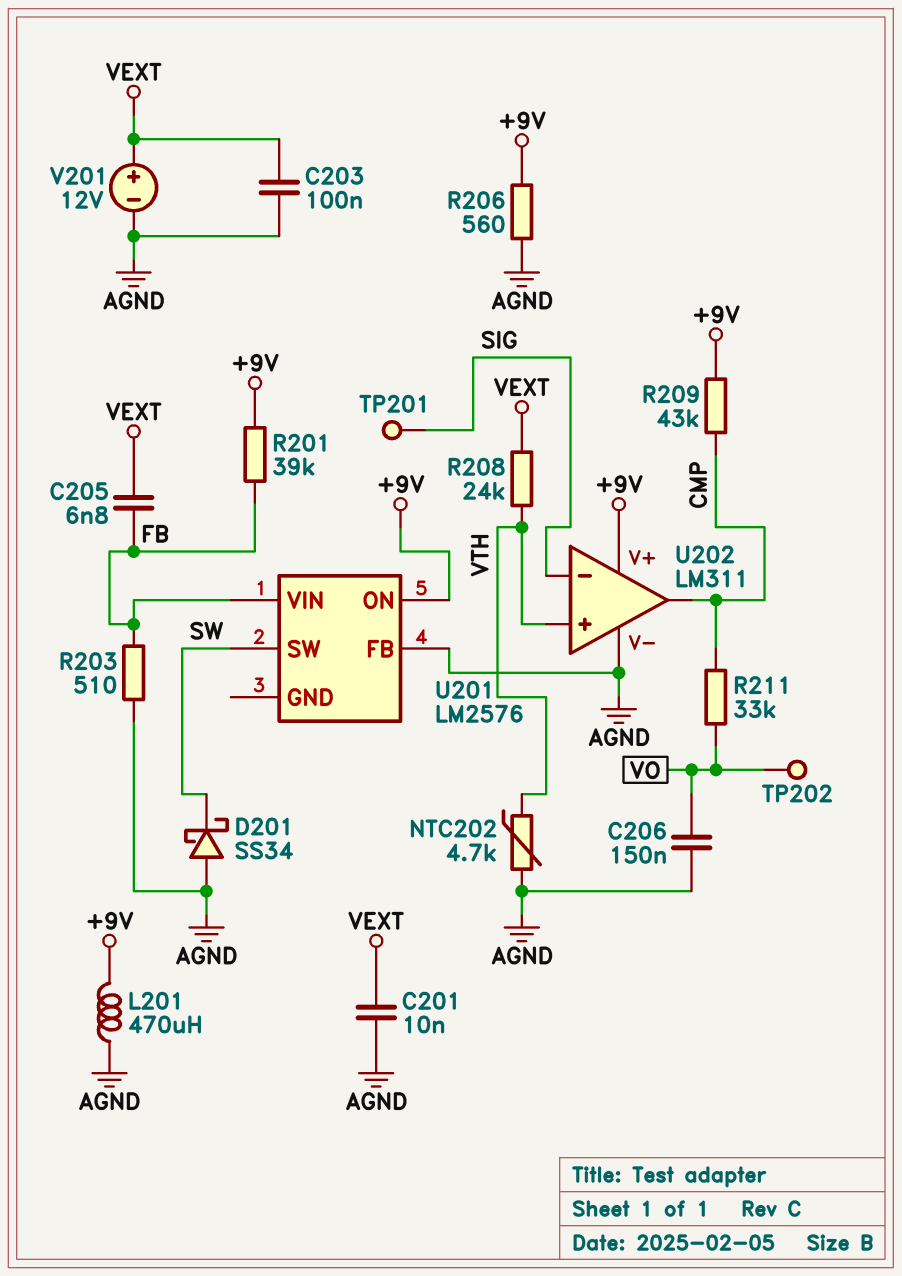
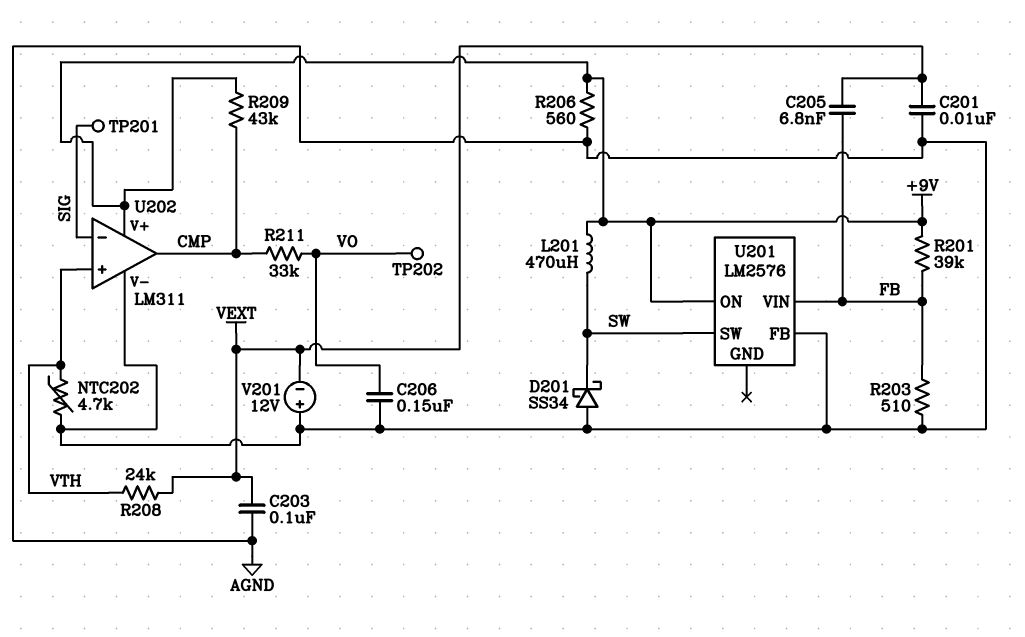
L201: 470uH (+9V, AGND) -> 470uH (+9V, SW)
V201: 12V (plus VEXT, minus AGND) -> 12V (plus AGND, minus VEXT)

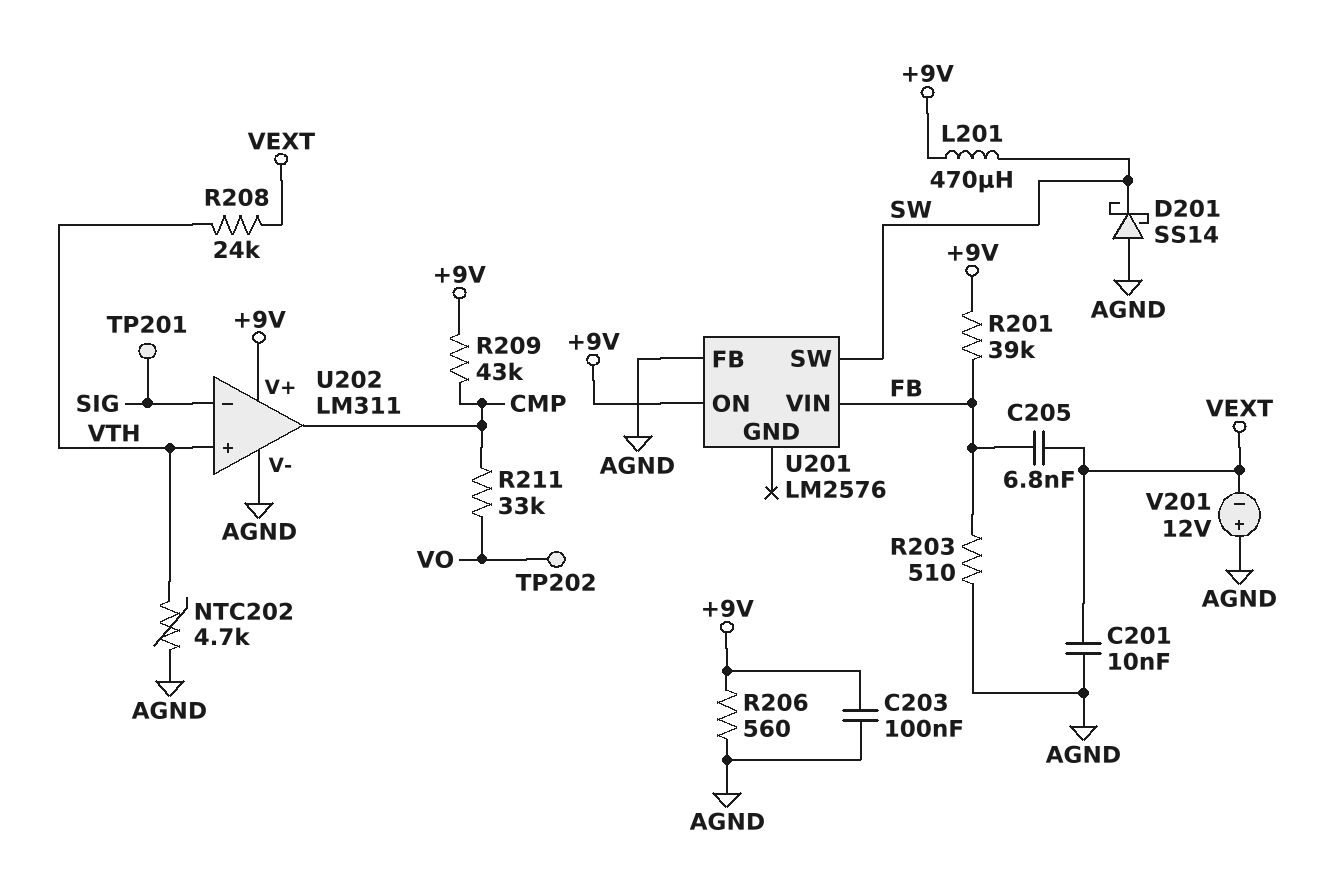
C203: 100nF (AGND, VEXT) -> 100nF (+9V, AGND)
C206: 150nF (AGND, VO) -> none
D201: schottky SS34 (A AGND, K SW) -> schottky SS14 (A AGND, K SW)

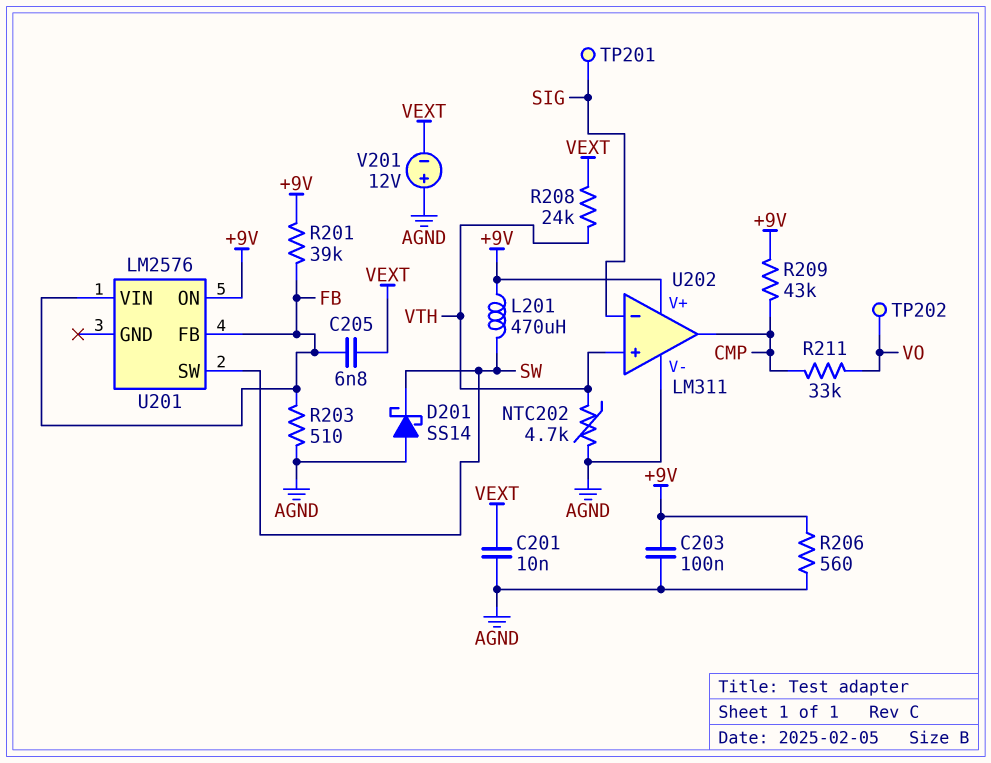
U201 pin FB: AGND -> FB

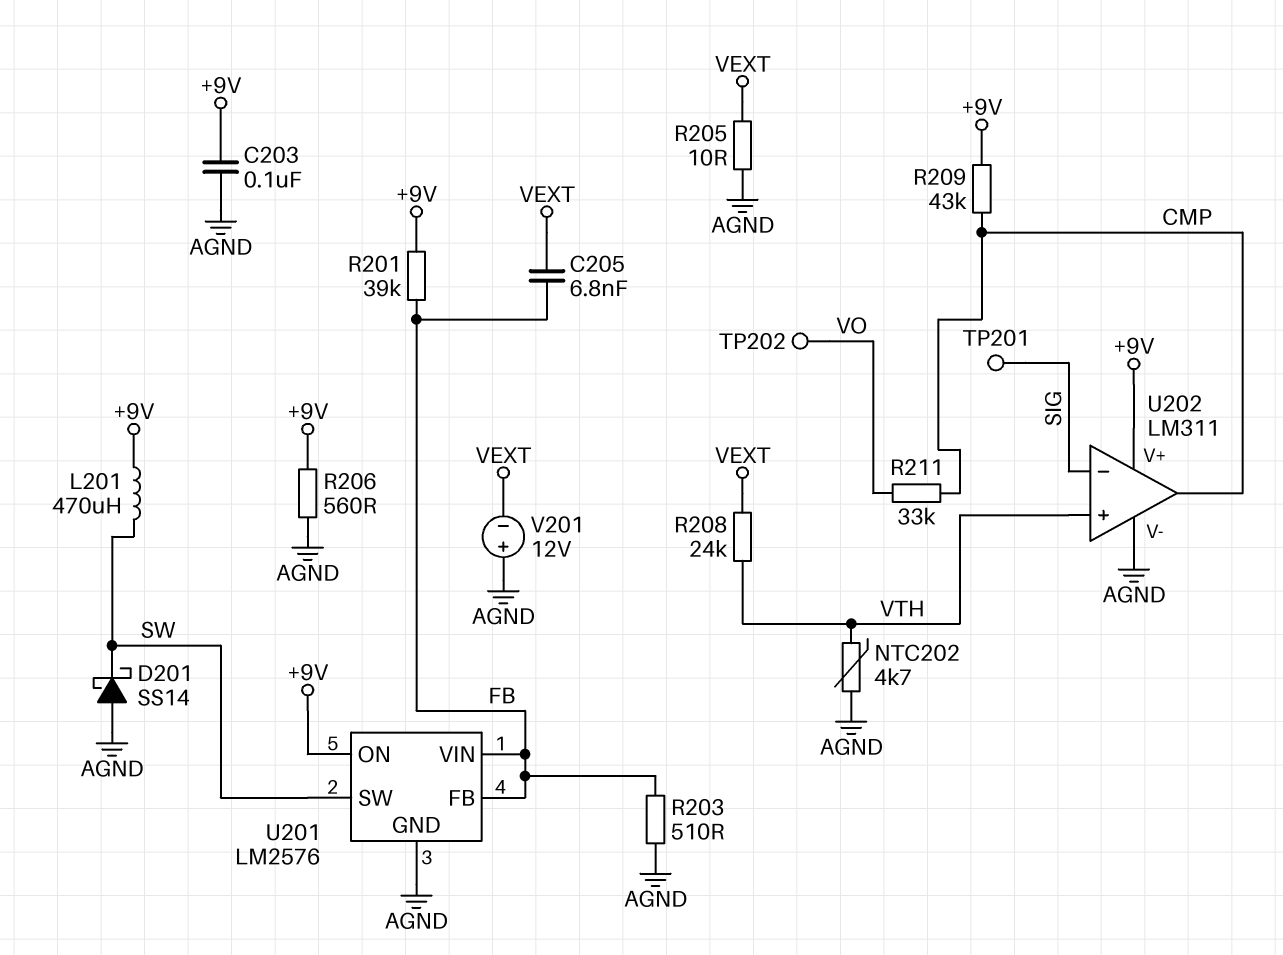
C201: 10nF (AGND, VEXT) -> none
R205: none -> 10 (AGND, VEXT)
U201 pin GND: none -> AGND

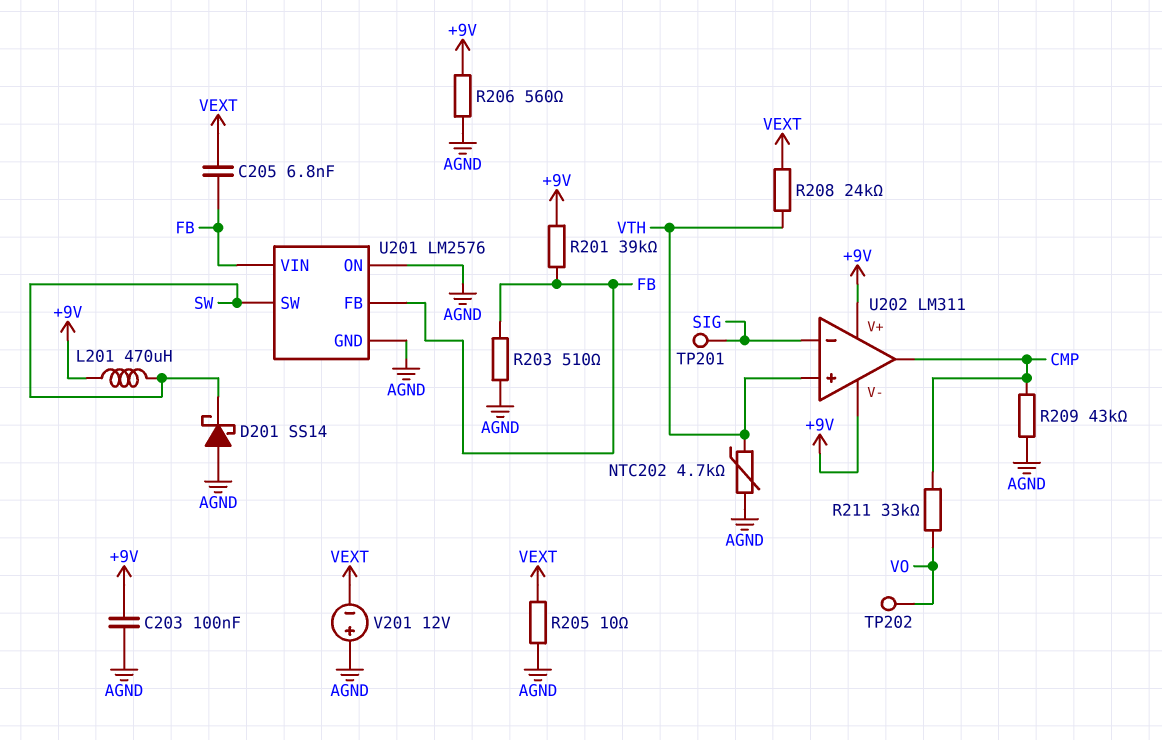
R209: 43k (+9V, CMP) -> 43k (AGND, CMP)
U201 pin ON: +9V -> AGND
U202 pin V-: AGND -> +9V

